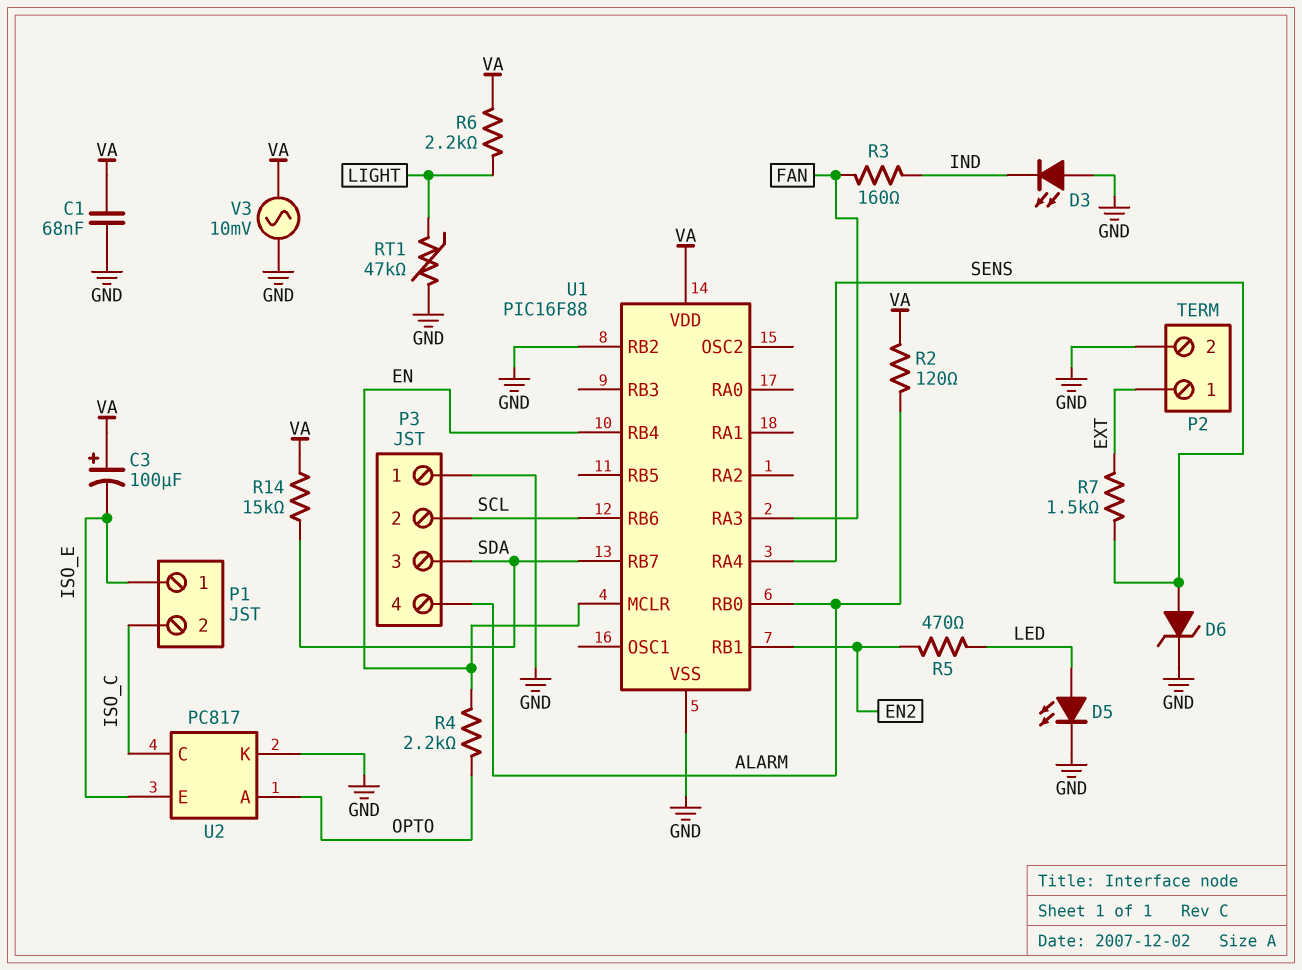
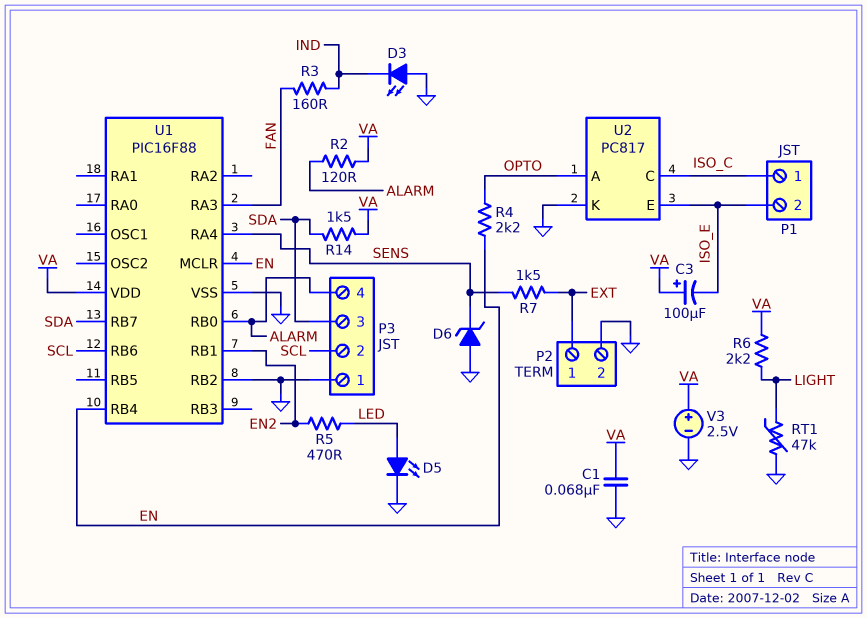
D6: zener (A SENS, K GND) -> zener (A GND, K SENS)
P1 pin 1: ISO_E -> ISO_C
P1 pin 2: ISO_C -> ISO_E
R14: 15k (SDA, VA) -> 1.5k (SDA, VA)
V3: AC 10mV (GND, VA) -> 2.5V (plus VA, minus GND)

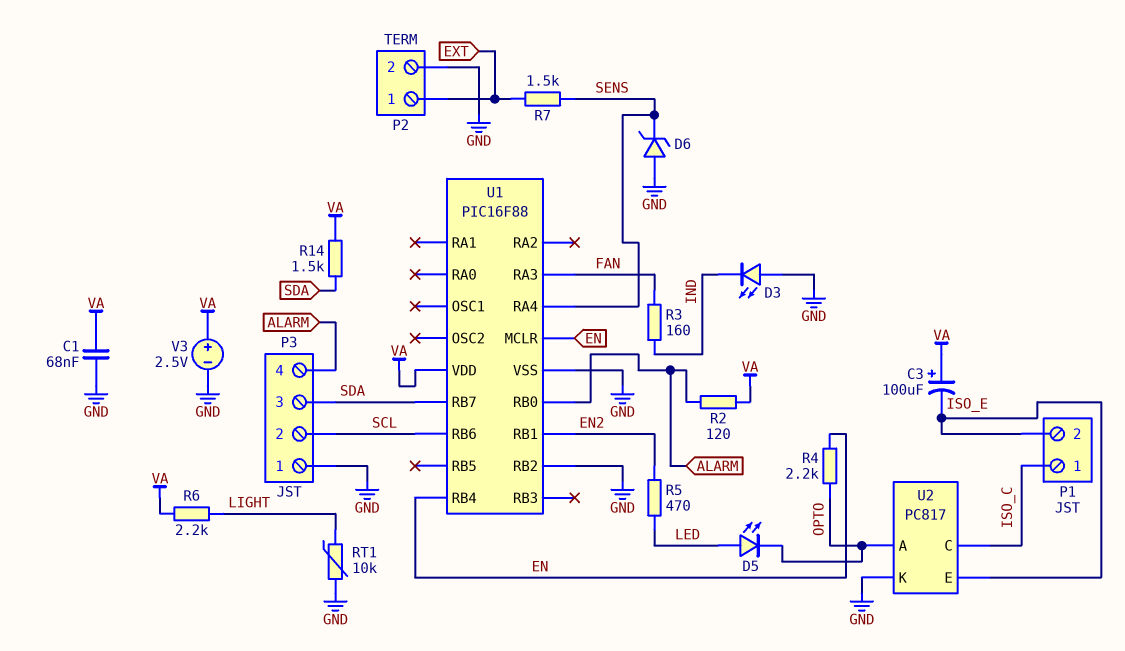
D5: LED (A LED, K GND) -> LED (A LED, K OPTO)
RT1: 47k (GND, LIGHT) -> 10k (GND, LIGHT)

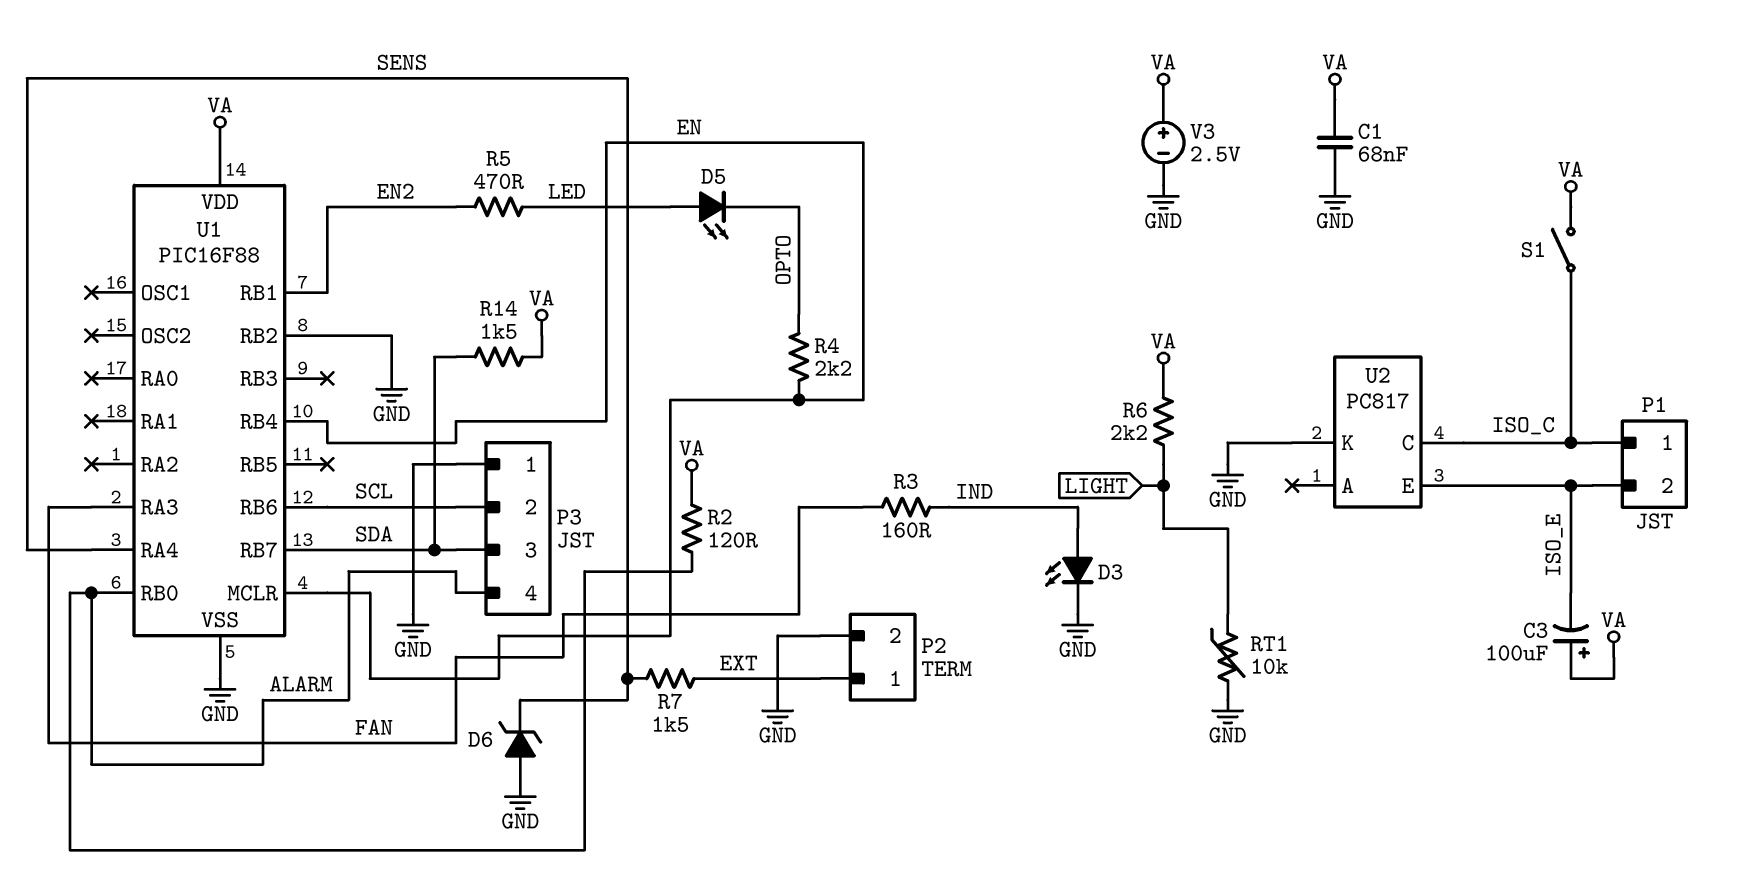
D3: LED (A GND, K IND) -> LED (A IND, K GND)
S1: none -> switch (ISO_C, VA)
U2 pin A: OPTO -> none

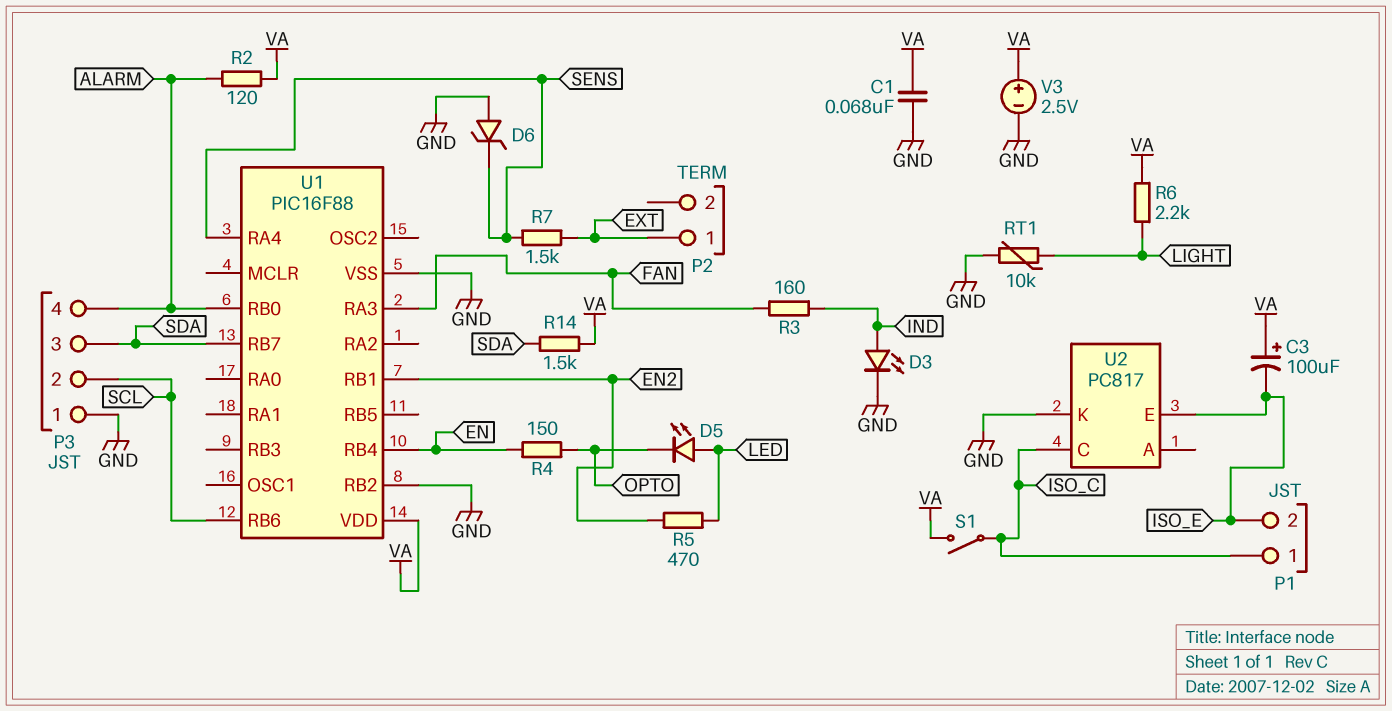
P2 pin 2: GND -> none
R4: 2.2k (EN, OPTO) -> 150 (EN, OPTO)
U1 pin MCLR: EN -> none

